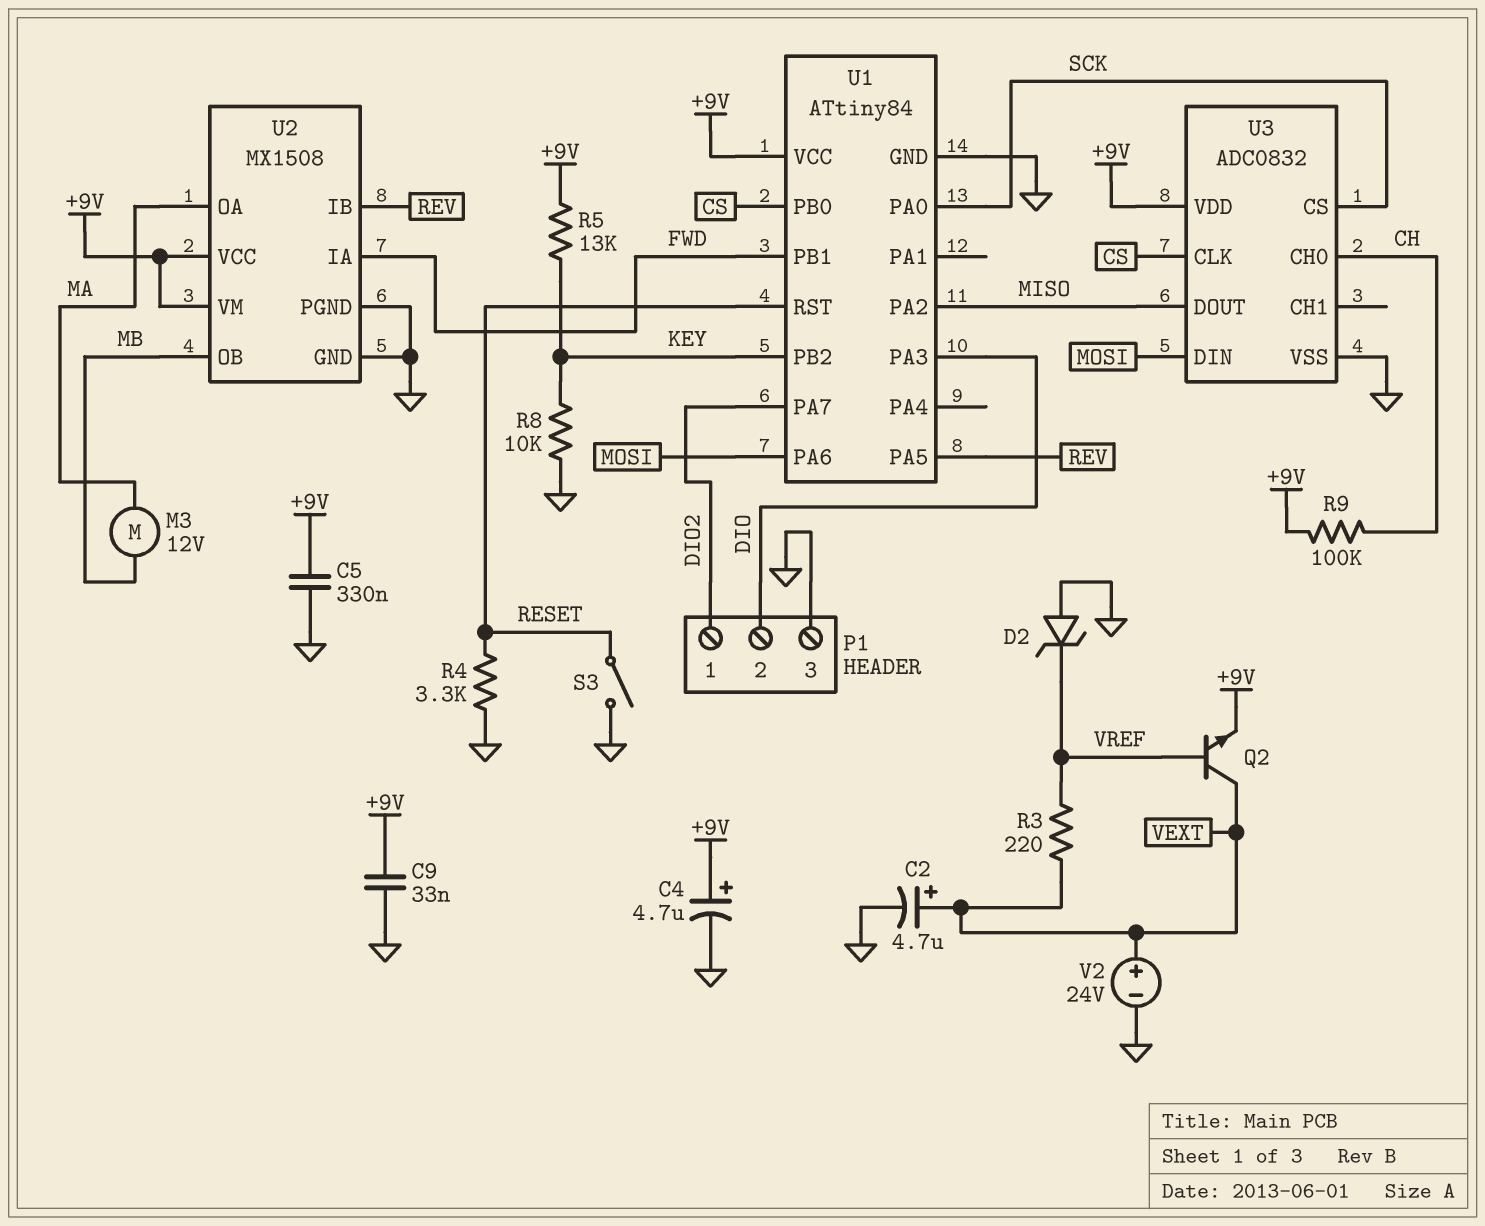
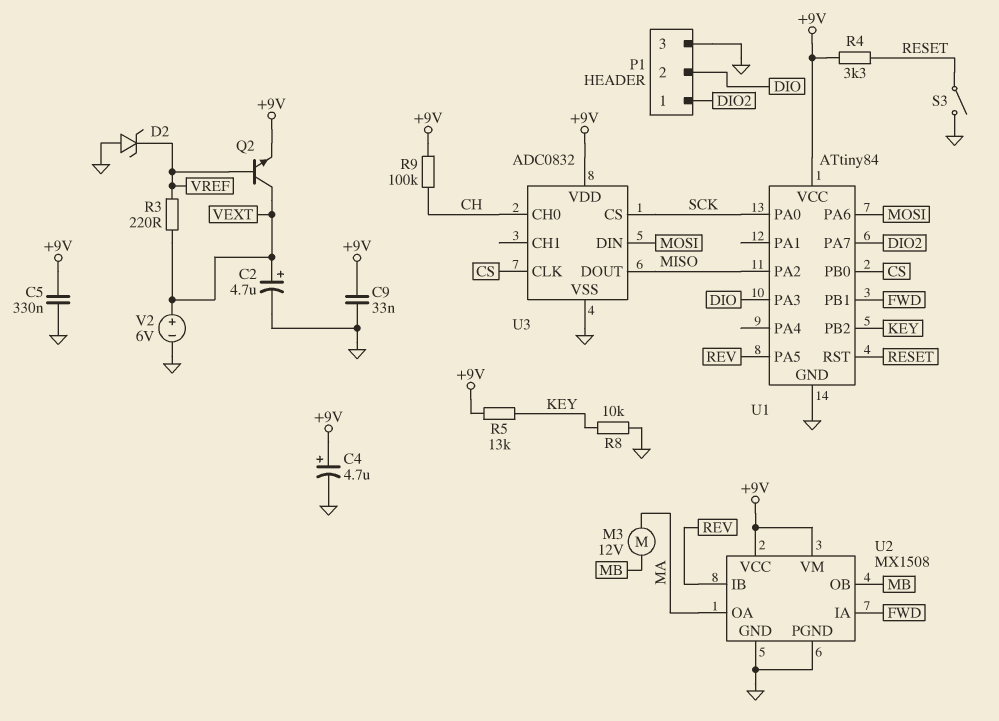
R4: 3.3k (GND, RESET) -> 3.3k (+9V, RESET)
V2: 24V (plus VEXT, minus GND) -> 6V (plus VEXT, minus GND)

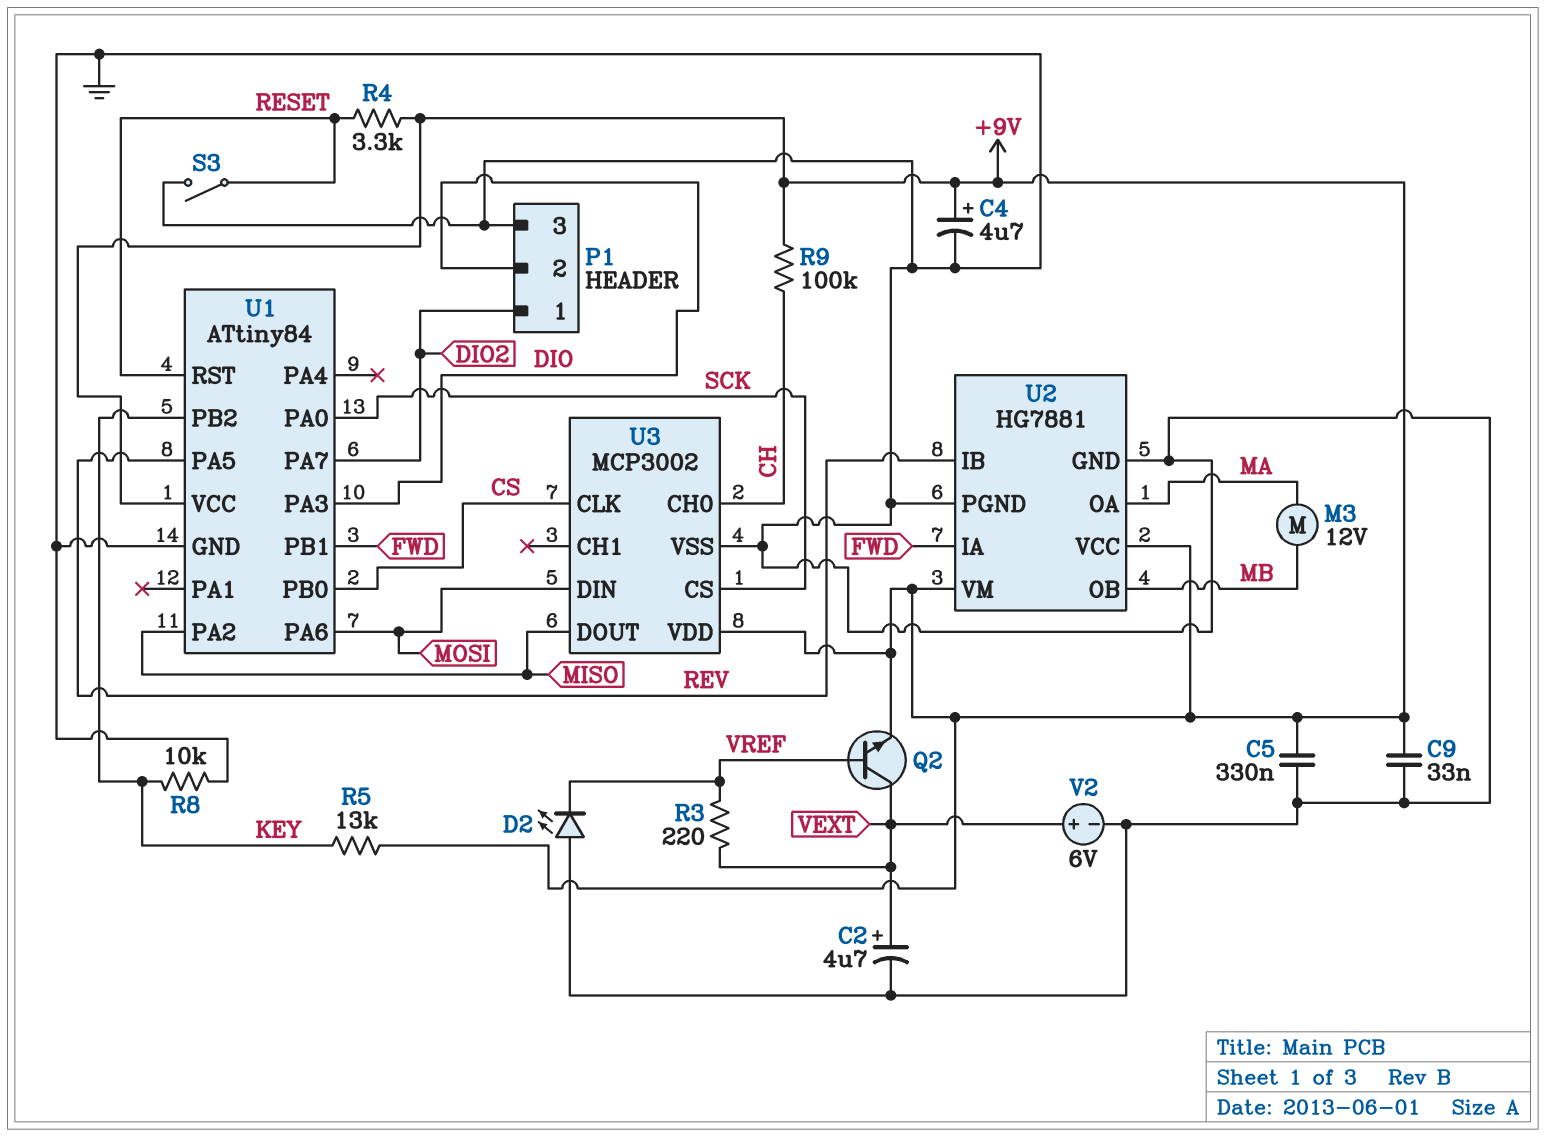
D2: zener (A GND, K VREF) -> LED (A GND, K VREF)
U2: MX1508 -> HG7881
U3: ADC0832 -> MCP3002

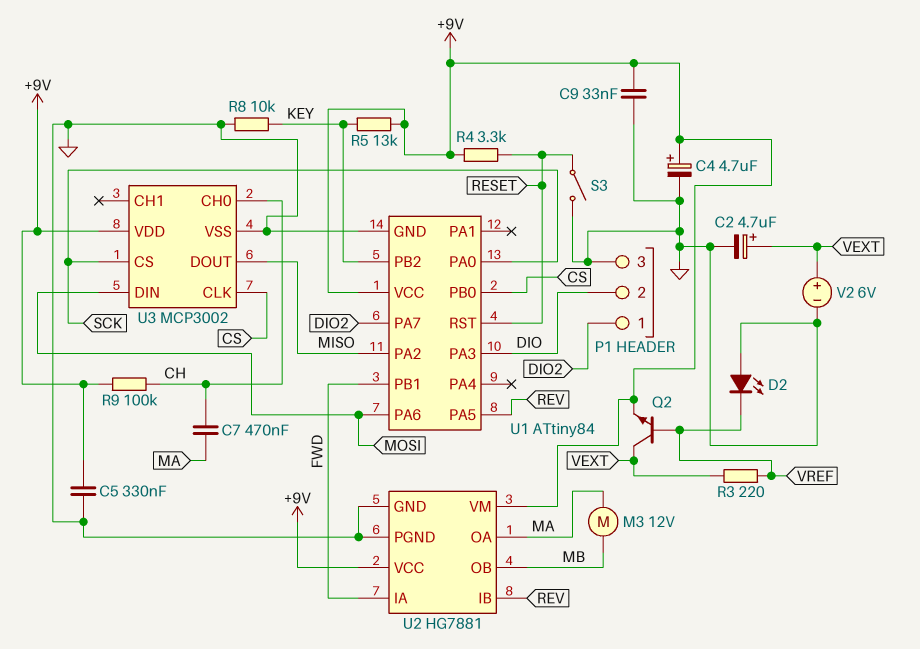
C7: none -> 470nF (CH, MA)

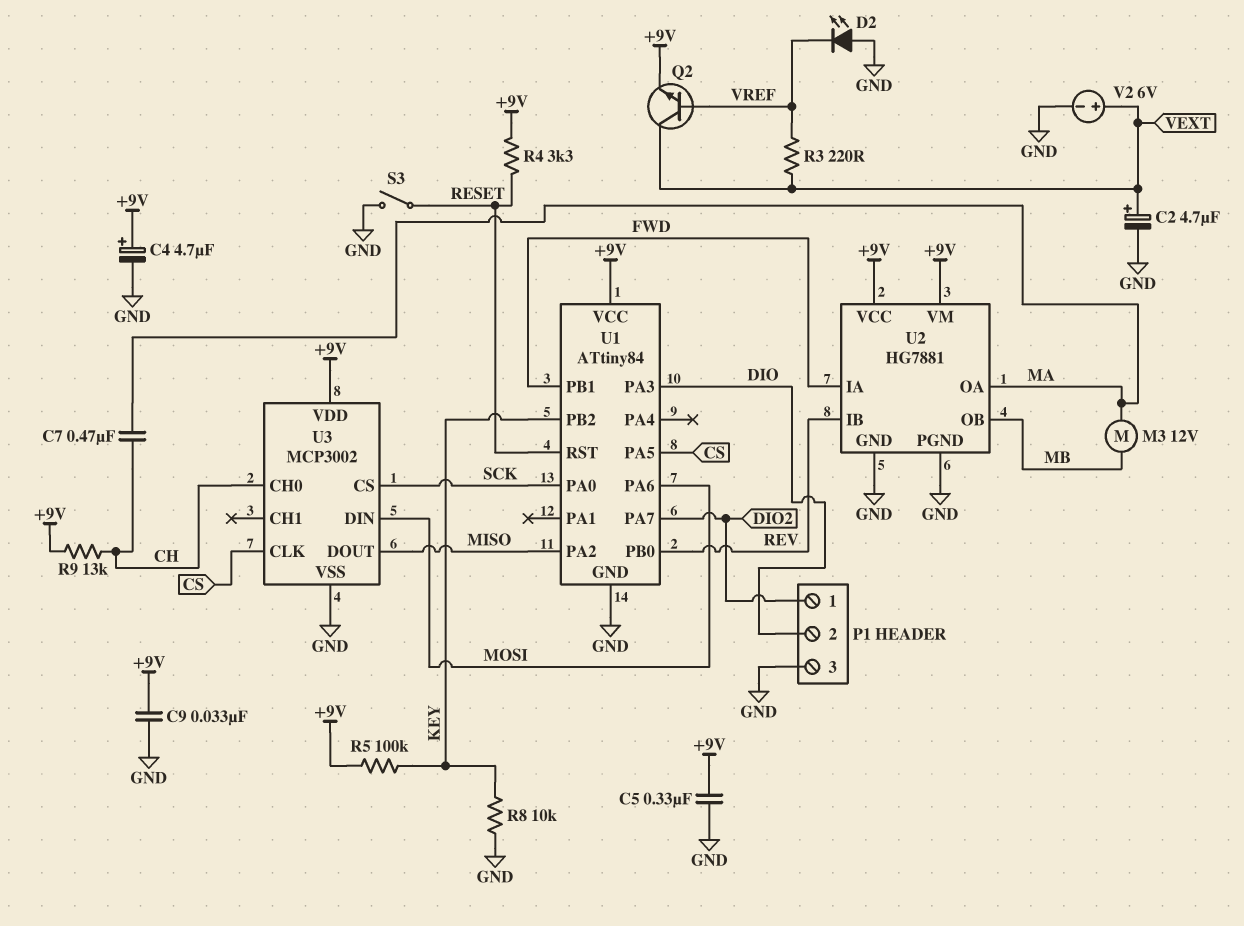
R5: 13k (+9V, KEY) -> 100k (+9V, KEY)
R9: 100k (+9V, CH) -> 13k (+9V, CH)
U1 pin PA5: REV -> CS
U1 pin PB0: CS -> REV

